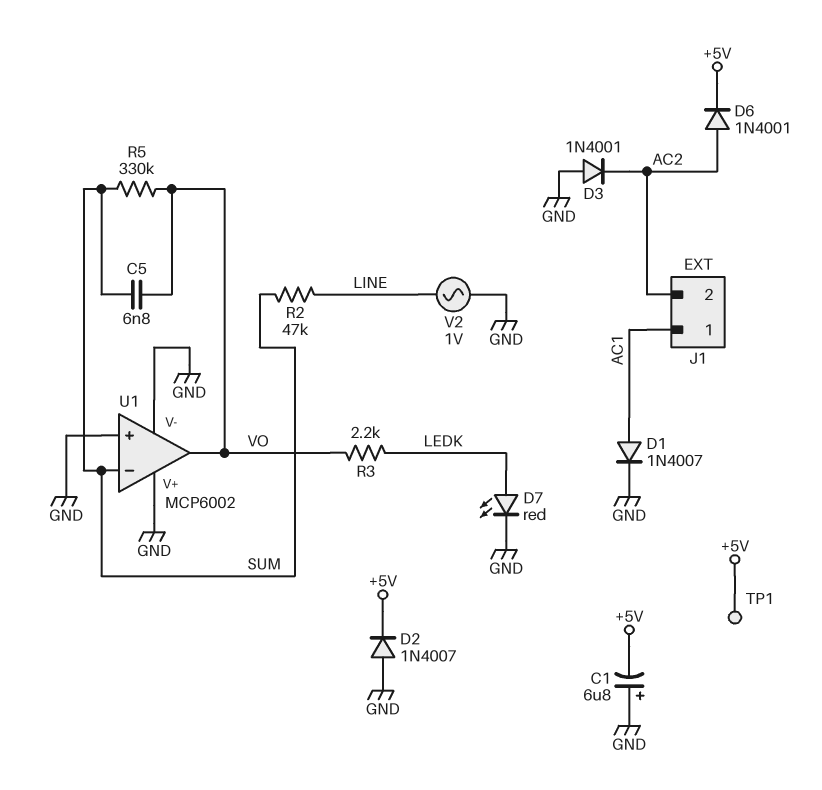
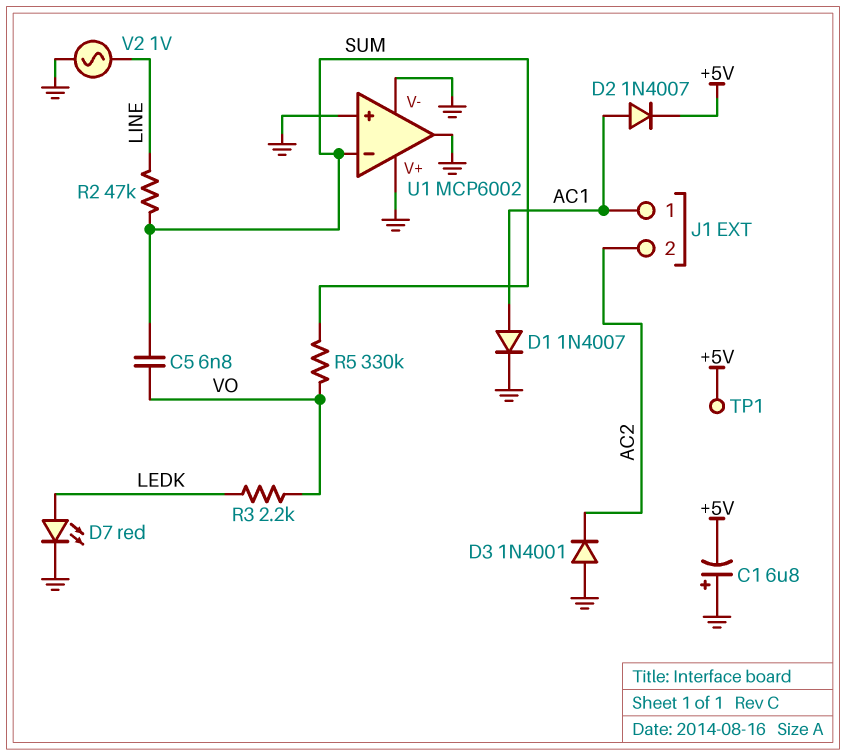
D2: diode 1N4007 (A GND, K +5V) -> diode 1N4007 (A AC1, K +5V)
D6: diode 1N4001 (A AC2, K +5V) -> none
U1 pin out: VO -> GND

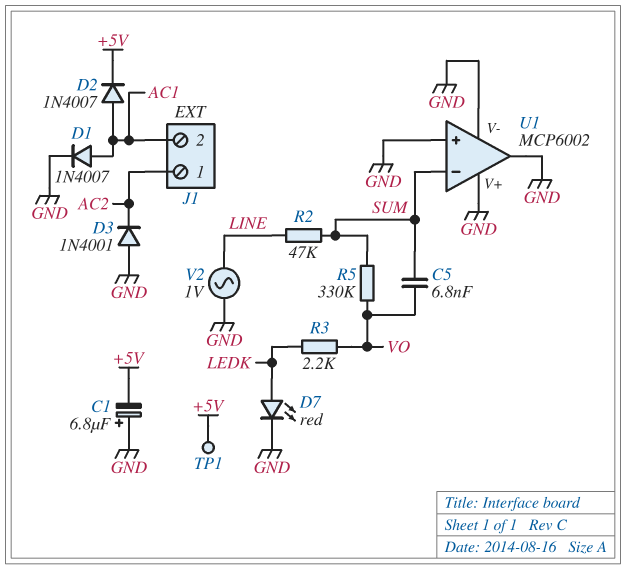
J1 pin 1: AC1 -> AC2
J1 pin 2: AC2 -> AC1

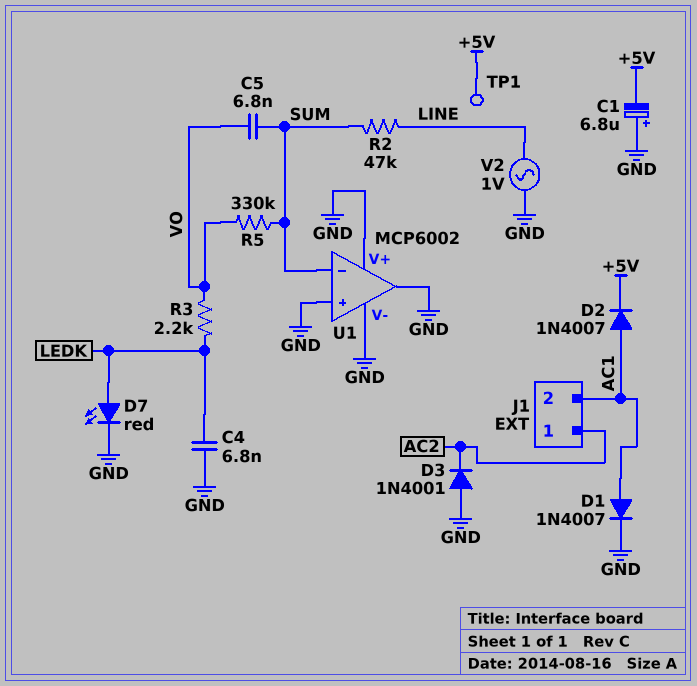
C4: none -> 6.8nF (GND, LEDK)

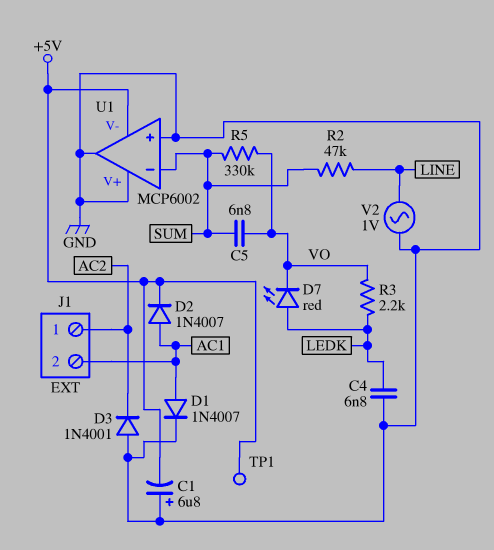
D7: LED red (A LEDK, K GND) -> LED red (A LEDK, K VO)
U1 pin V-: GND -> +5V

